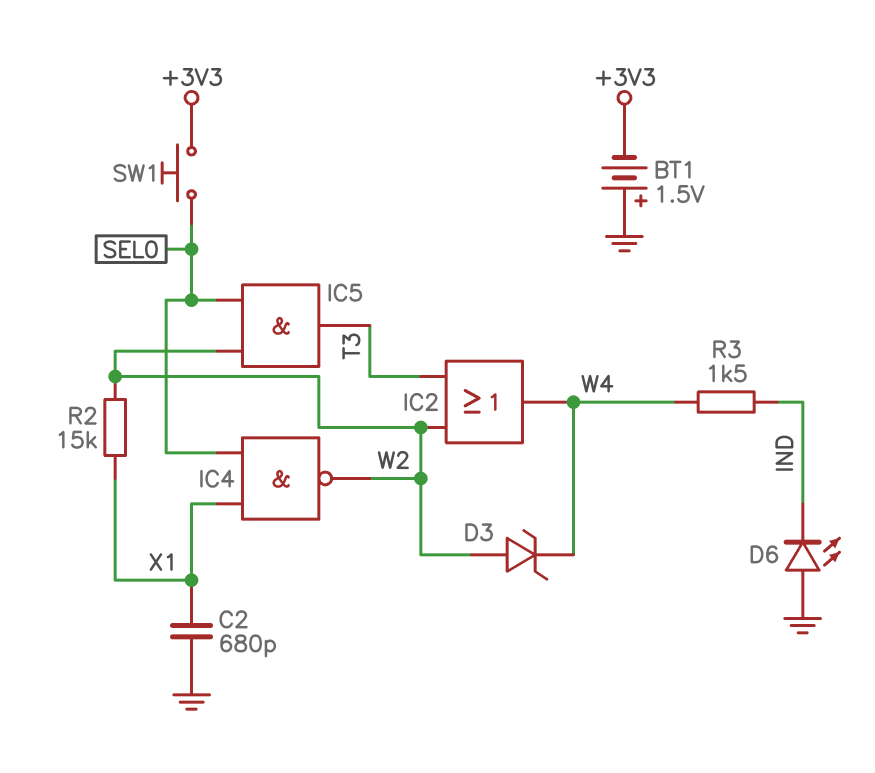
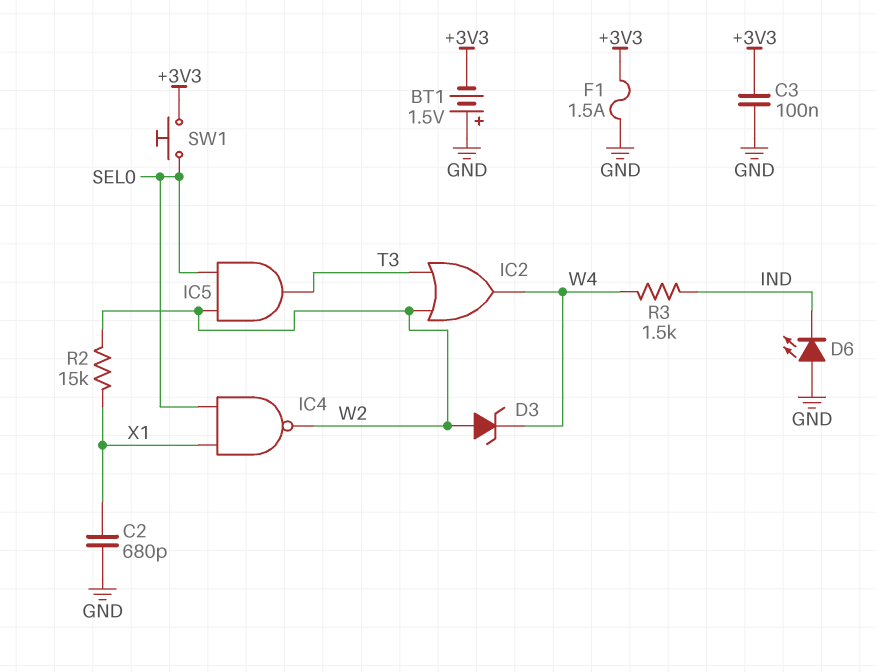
C3: none -> 100nF (+3V3, GND)
F1: none -> 1.5A (+3V3, GND)

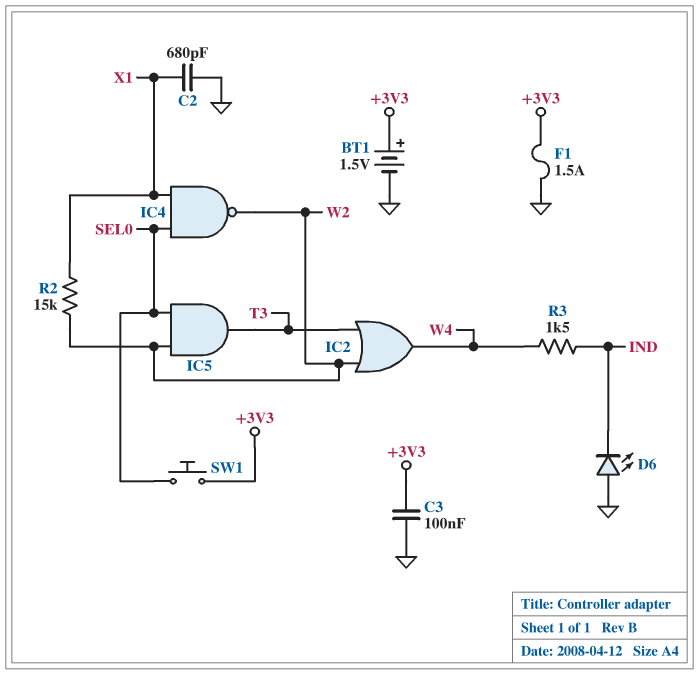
BT1: 1.5V (plus GND, minus +3V3) -> 1.5V (plus +3V3, minus GND)
D3: zener (A W2, K W4) -> none

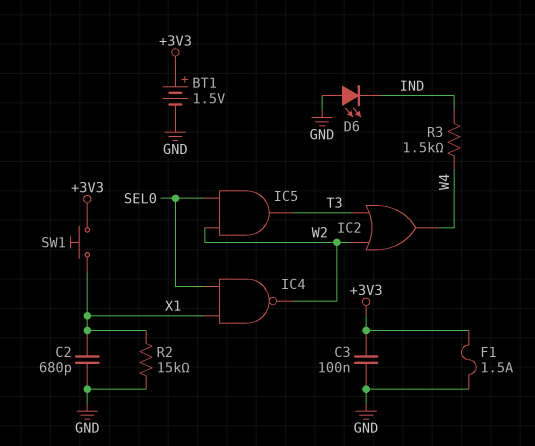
R2: 15k (W2, X1) -> 15k (GND, X1)
SW1: button (+3V3, SEL0) -> button (+3V3, X1)

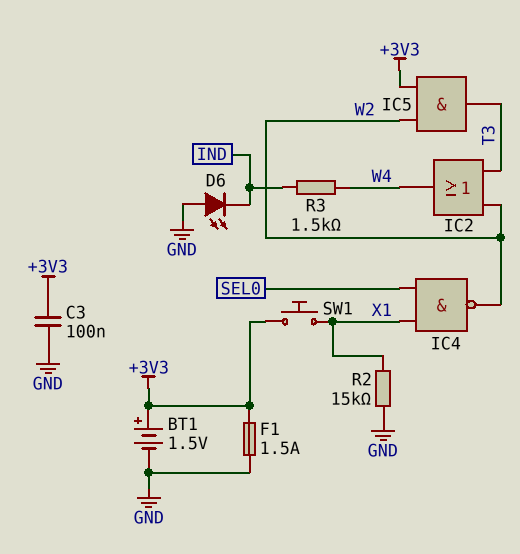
C2: 680pF (GND, X1) -> none
IC5: AND (in SEL0, in W2, out T3) -> AND (in +3V3, in W2, out T3)

